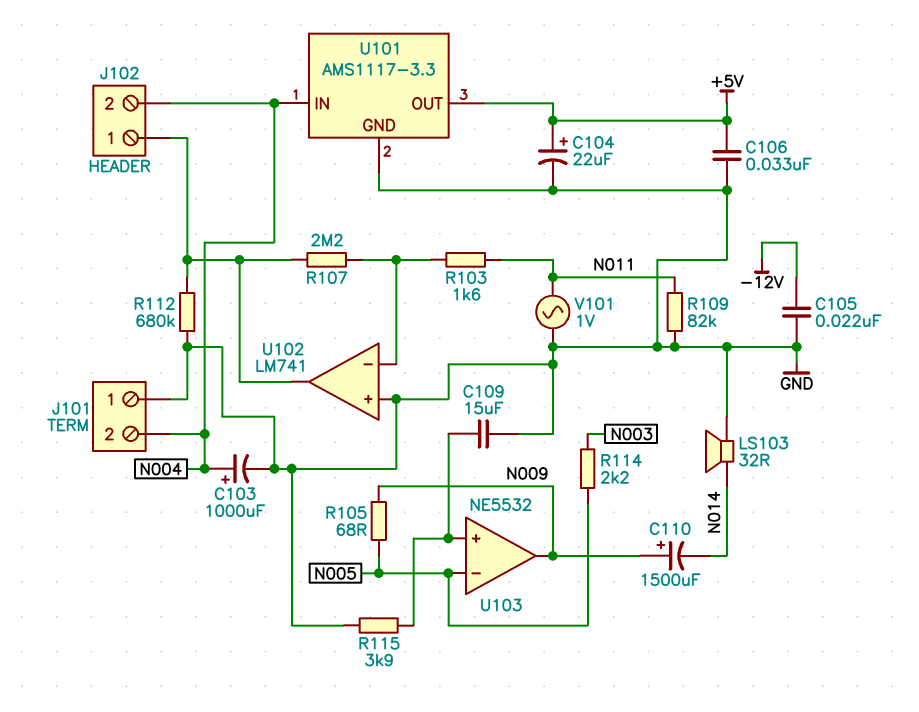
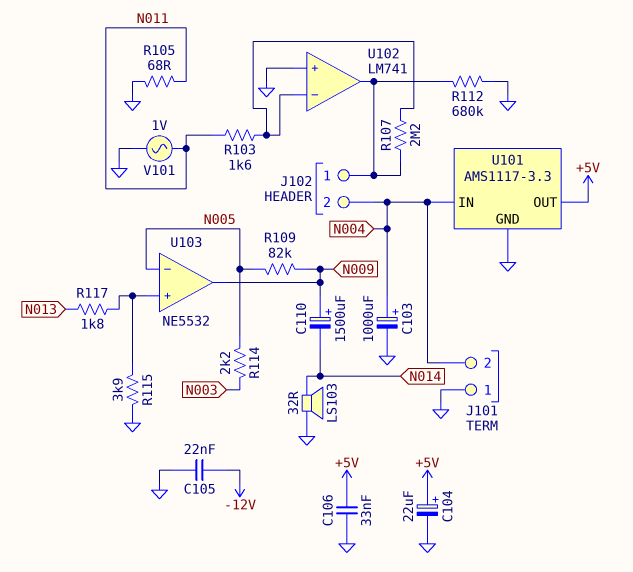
C109: 15uF (GND, U103/in+) -> none
R105: 68 (N005, N009) -> 68 (GND, N011)
R109: 82k (GND, N011) -> 82k (N005, N009)
R117: none -> 1.8k (N013, U103/in+)

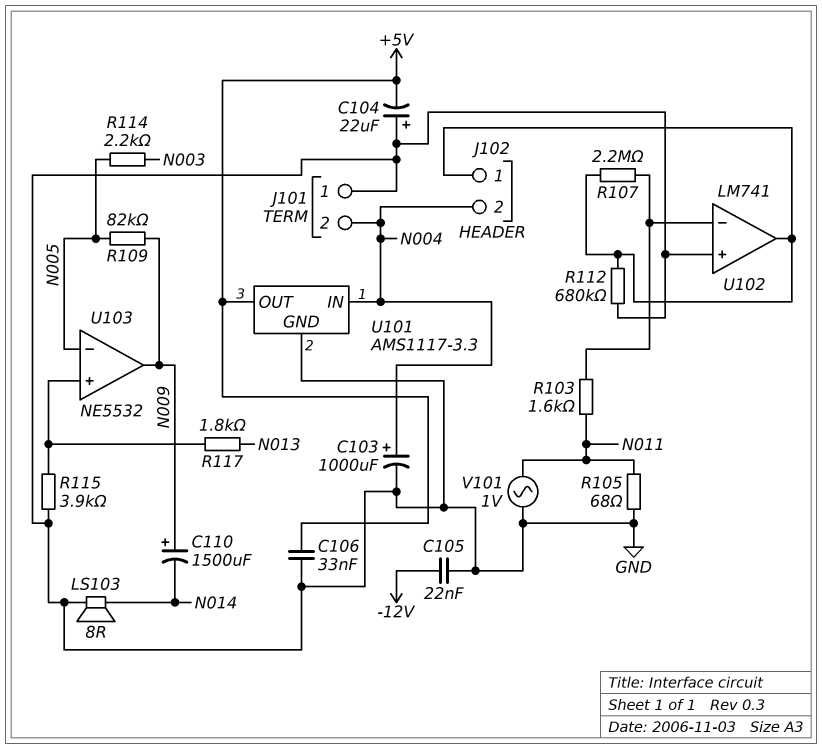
C104: 22uF (plus +5V, minus GND) -> 22uF (plus GND, minus +5V)
LS103: speaker 32R (GND, N014) -> speaker 8R (GND, N014)

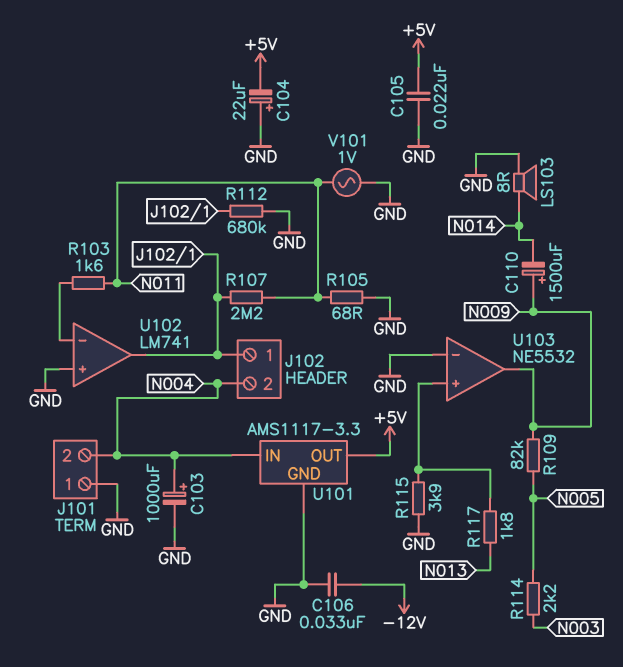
C105: 22nF (-12V, GND) -> 22nF (+5V, GND)
C106: 33nF (+5V, GND) -> 33nF (-12V, GND)
R107: 2.2M (J102/1, U102/in-) -> 2.2M (J102/1, N011)
U103 pin in-: N005 -> GND

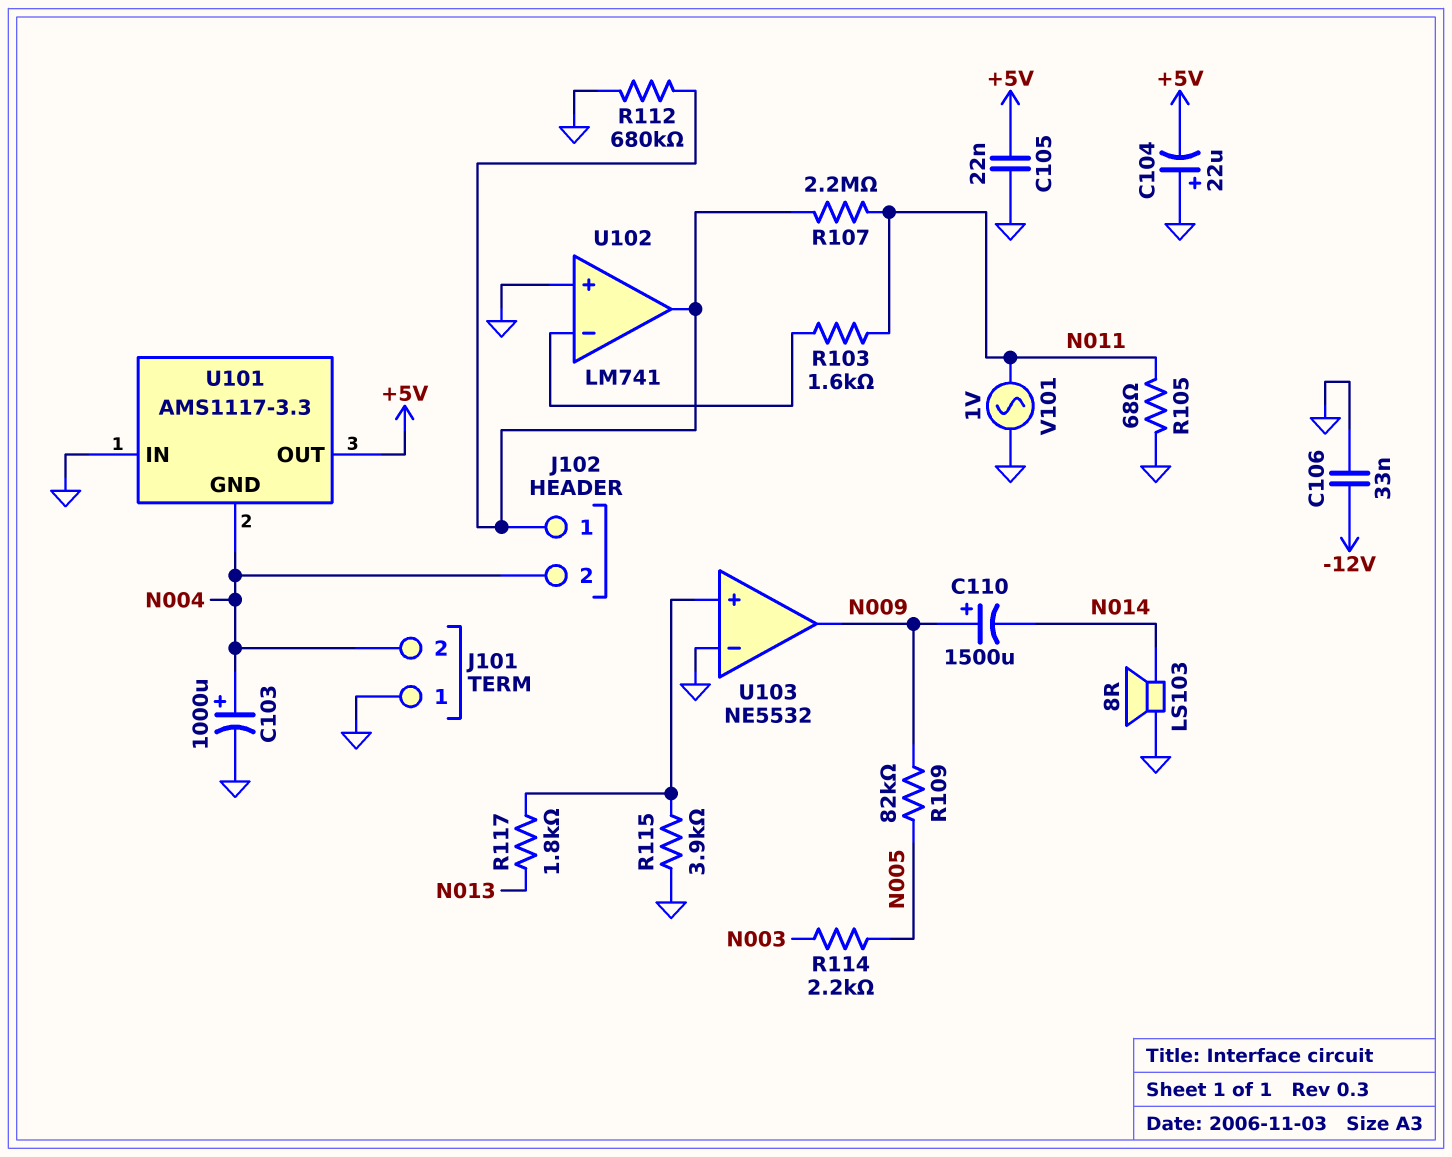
U101 pin GND: GND -> N004
U101 pin IN: N004 -> GND

